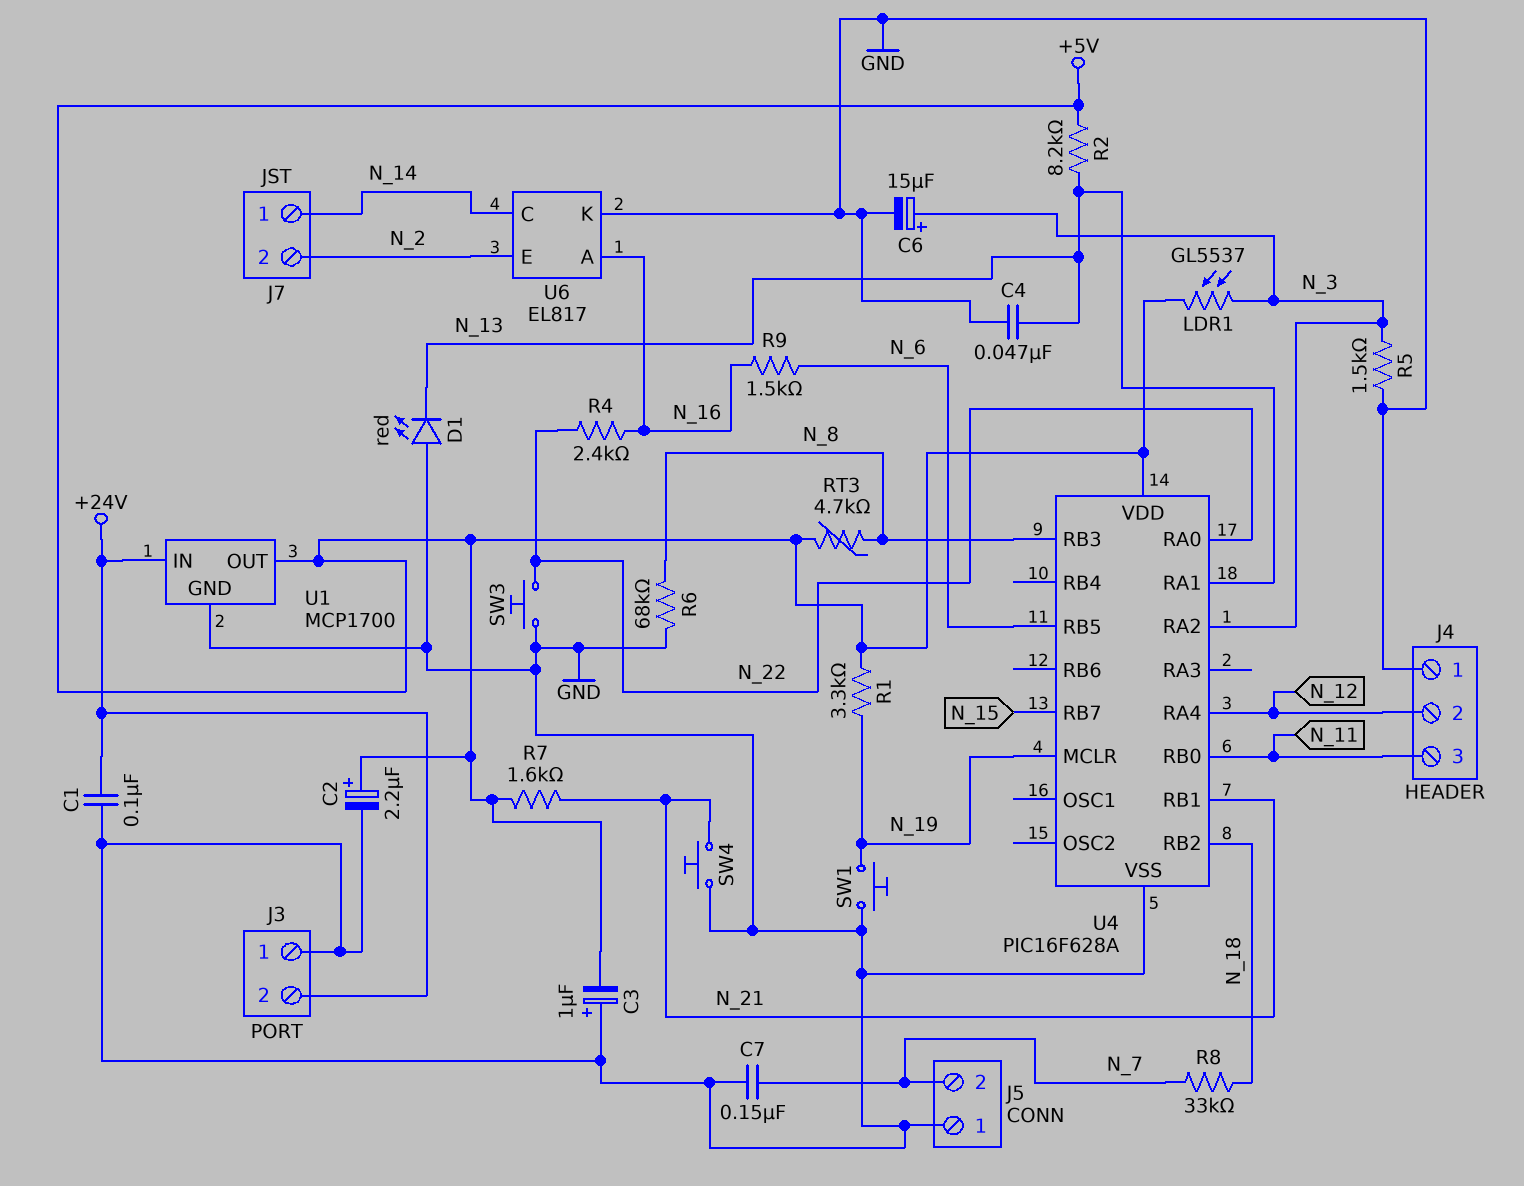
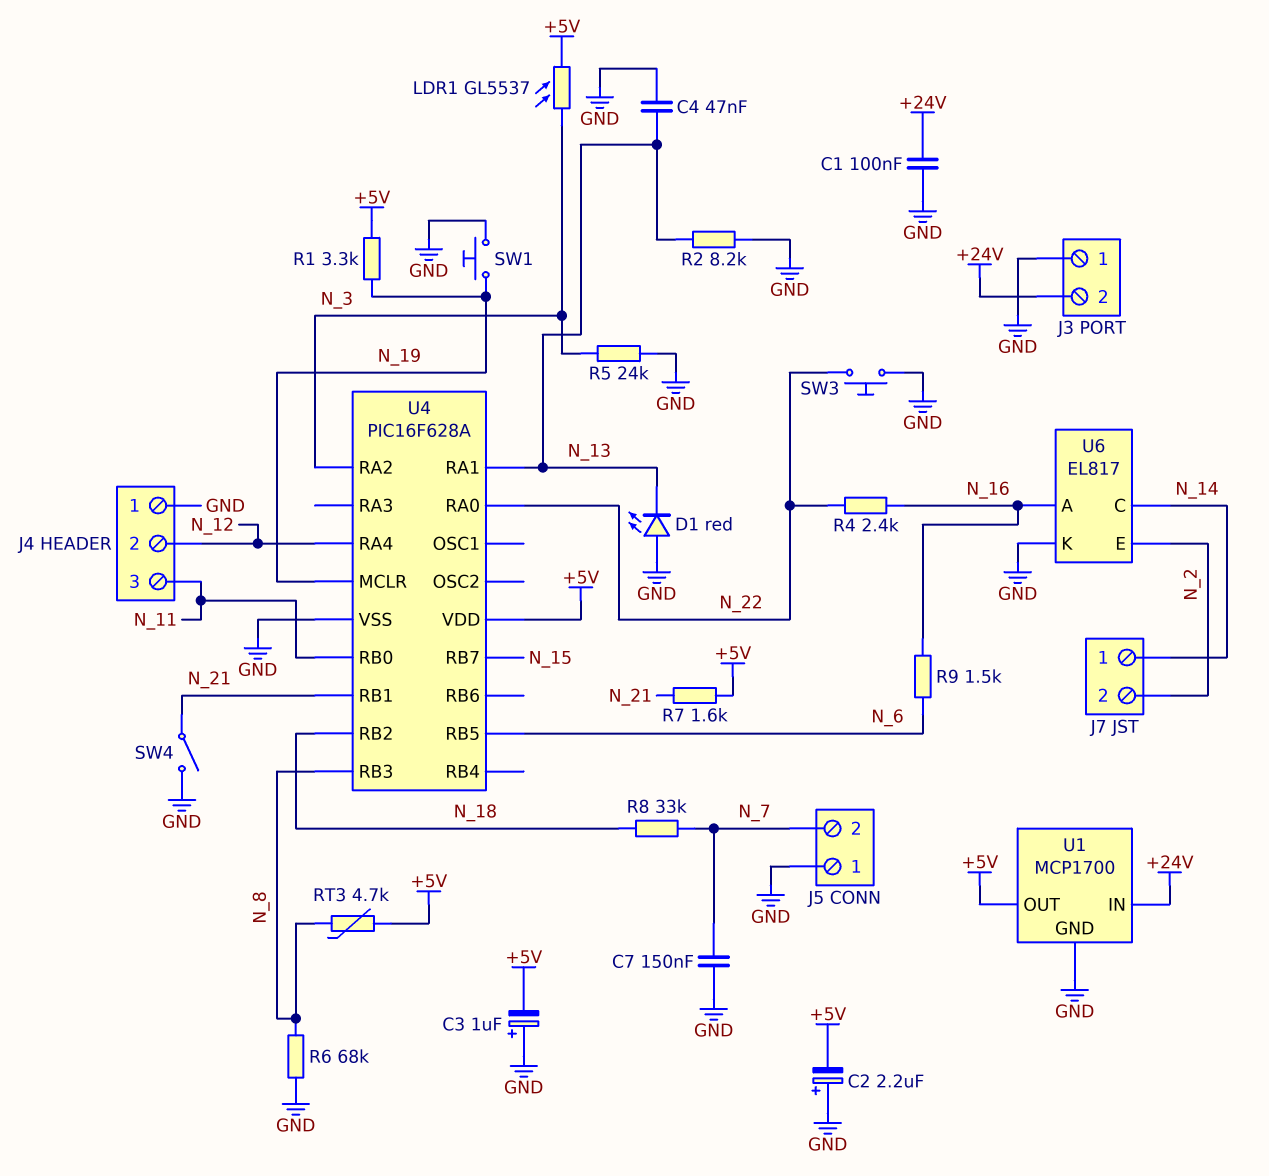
C2: 2.2uF (plus +5V, minus GND) -> 2.2uF (plus GND, minus +5V)
C6: 15uF (plus N_3, minus GND) -> none
R2: 8.2k (+5V, N_13) -> 8.2k (GND, N_13)
R5: 1.5k (GND, N_3) -> 24k (GND, N_3)
SW4: button (GND, N_21) -> switch (GND, N_21)

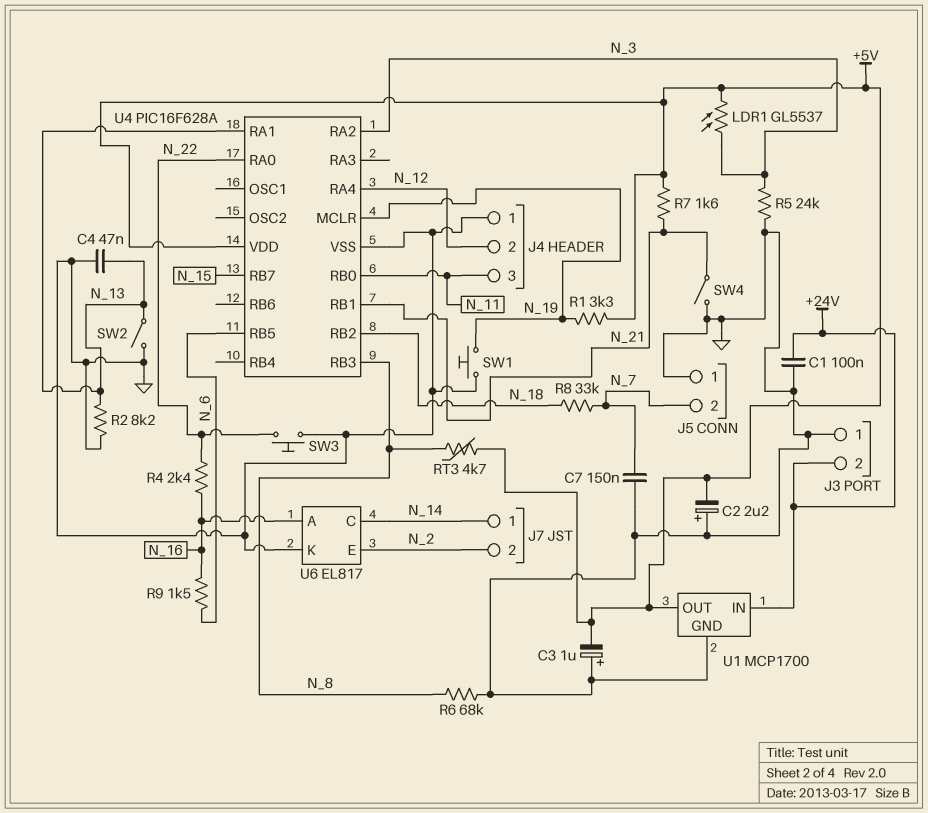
D1: LED red (A GND, K N_13) -> none
SW2: none -> switch (GND, N_13)

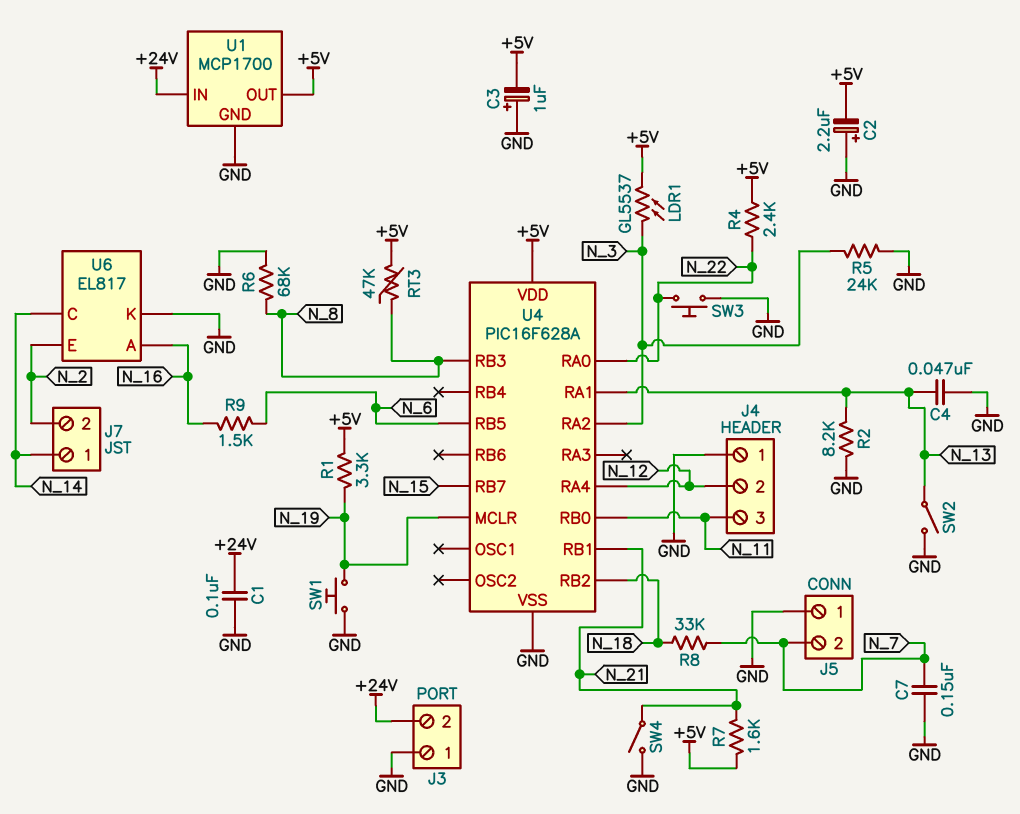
R4: 2.4k (N_16, N_22) -> 2.4k (+5V, N_22)
RT3: 4.7k (+5V, N_8) -> 47k (+5V, N_8)

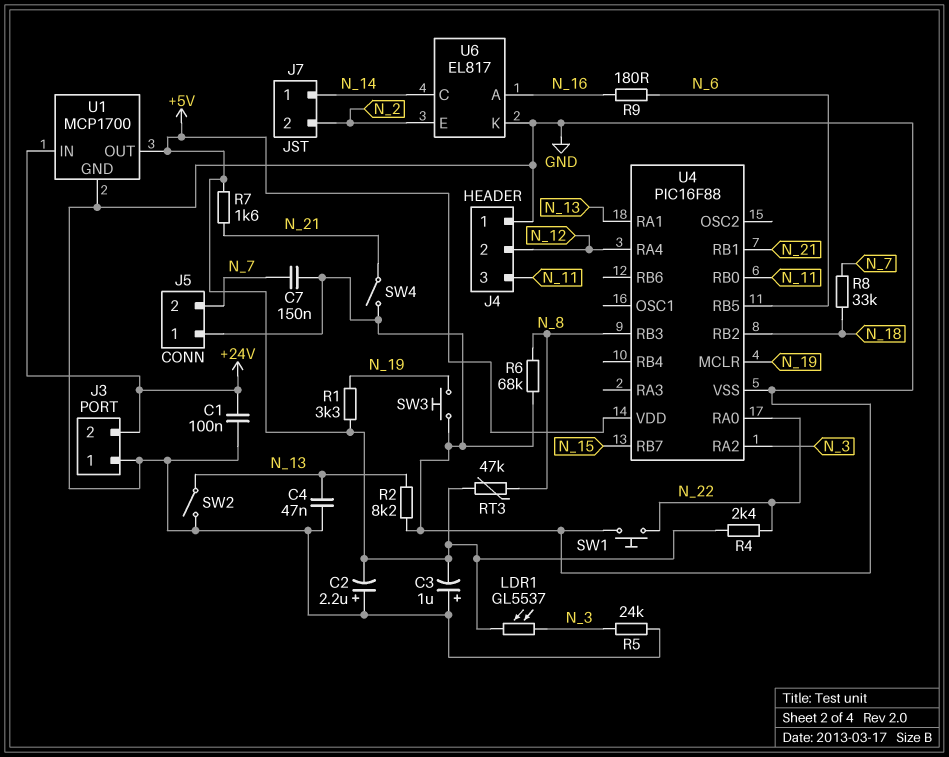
R9: 1.5k (N_6, N_16) -> 180 (N_6, N_16)
SW1: button (GND, N_19) -> button (GND, N_22)
SW3: button (GND, N_22) -> button (GND, N_19)
U4: PIC16F628A -> PIC16F88

